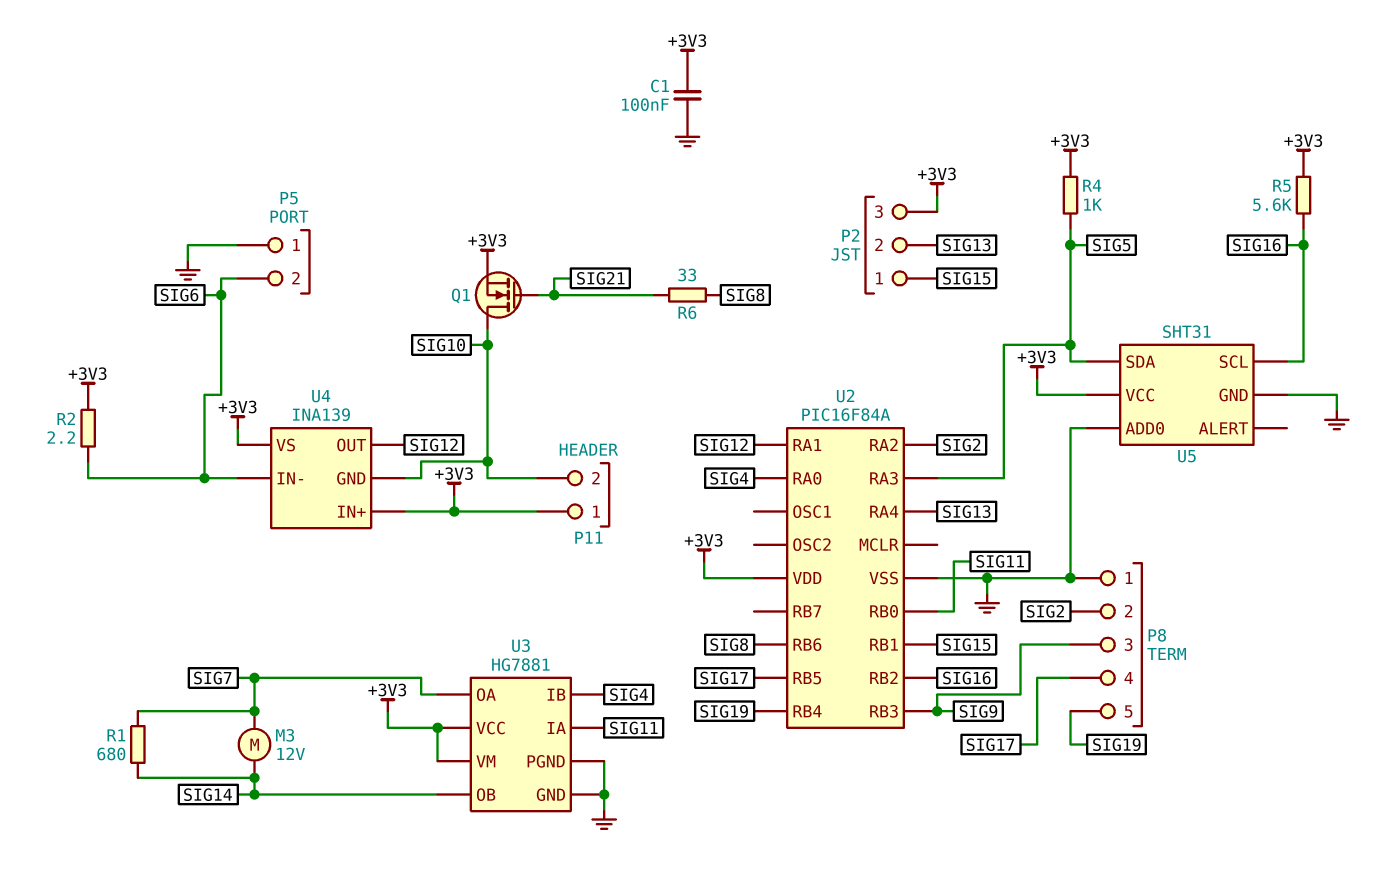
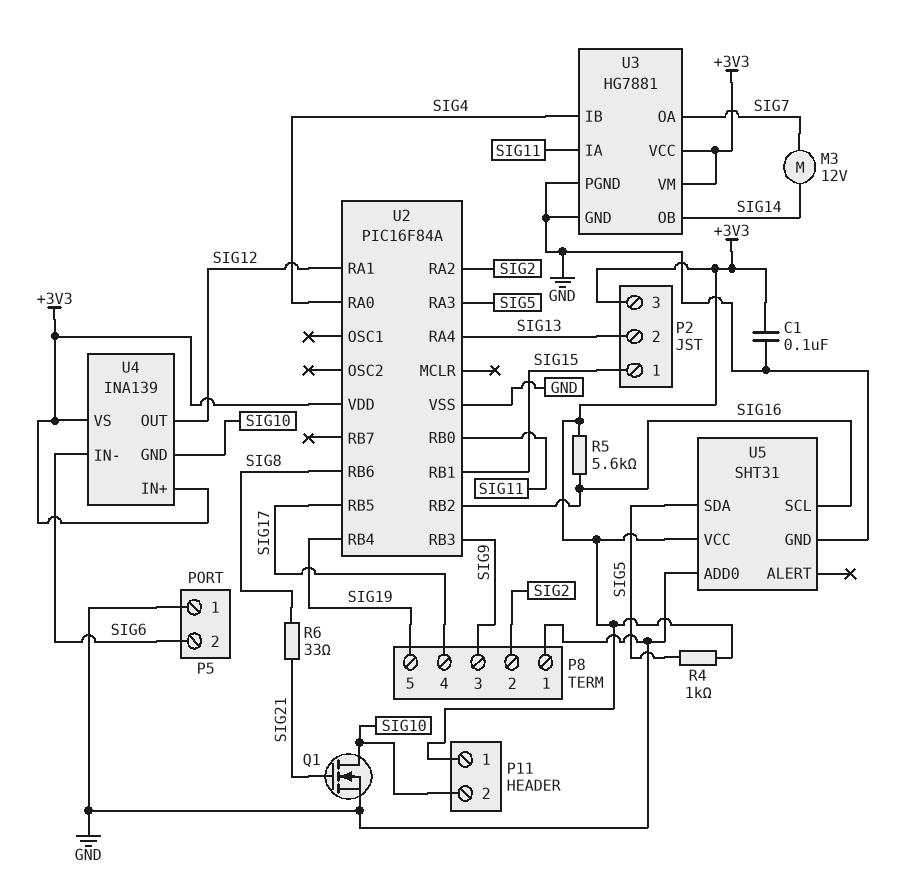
Q1: NMOS (G SIG21, D SIG10, S +3V3) -> NMOS (G SIG21, D SIG10, S GND)
R1: 680 (SIG7, SIG14) -> none
R2: 2.2 (+3V3, SIG6) -> none

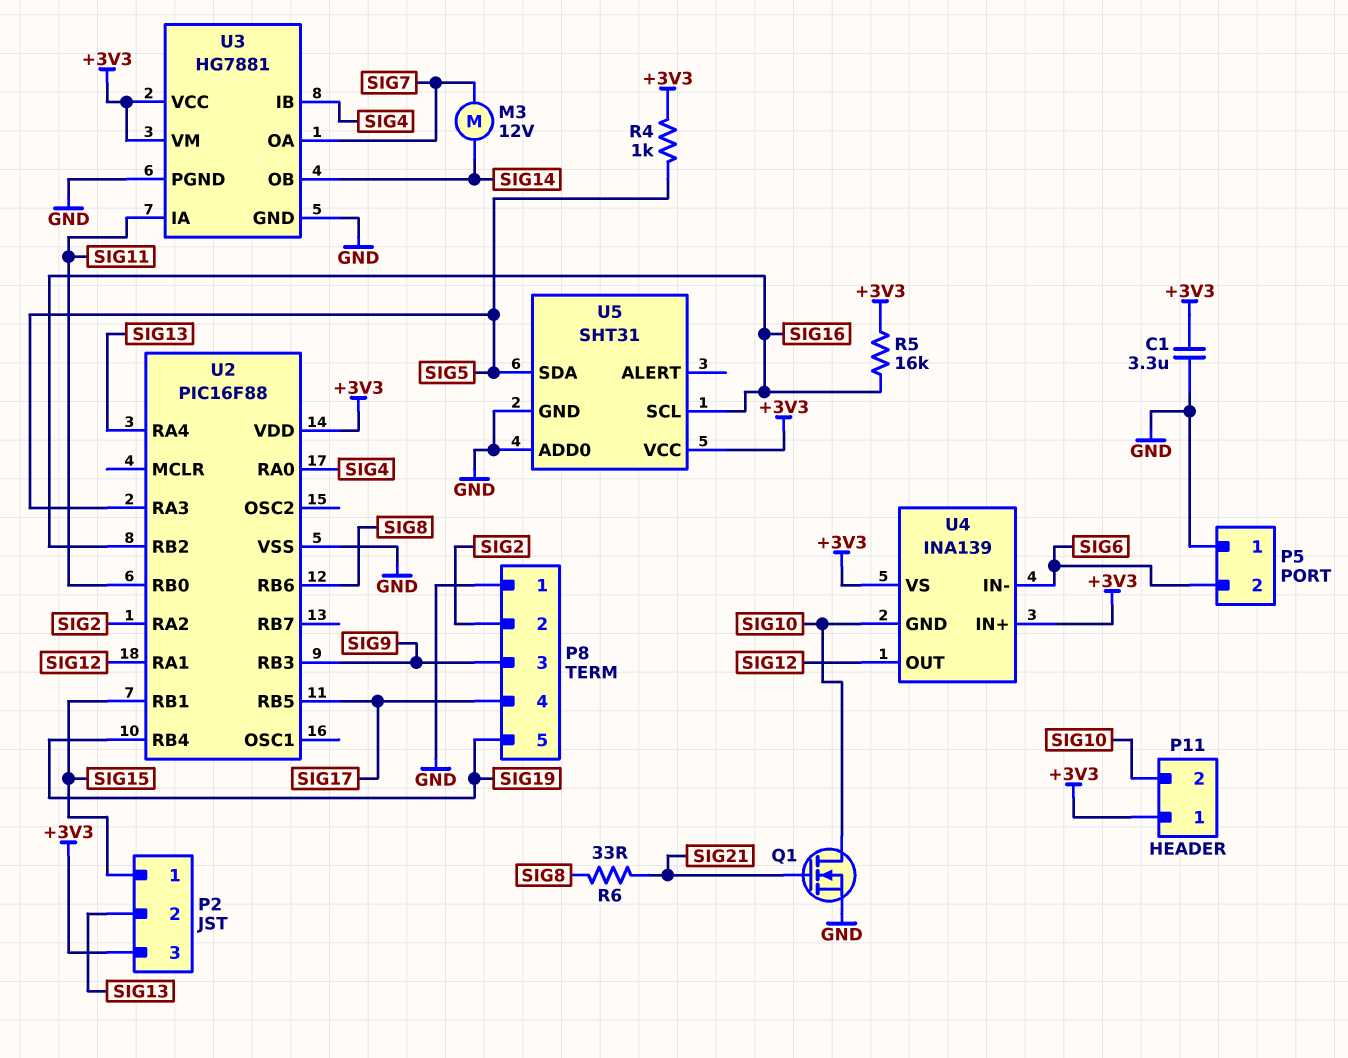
C1: 100nF (+3V3, GND) -> 3.3uF (+3V3, GND)
R5: 5.6k (+3V3, SIG16) -> 16k (+3V3, SIG16)
U2: PIC16F84A -> PIC16F88

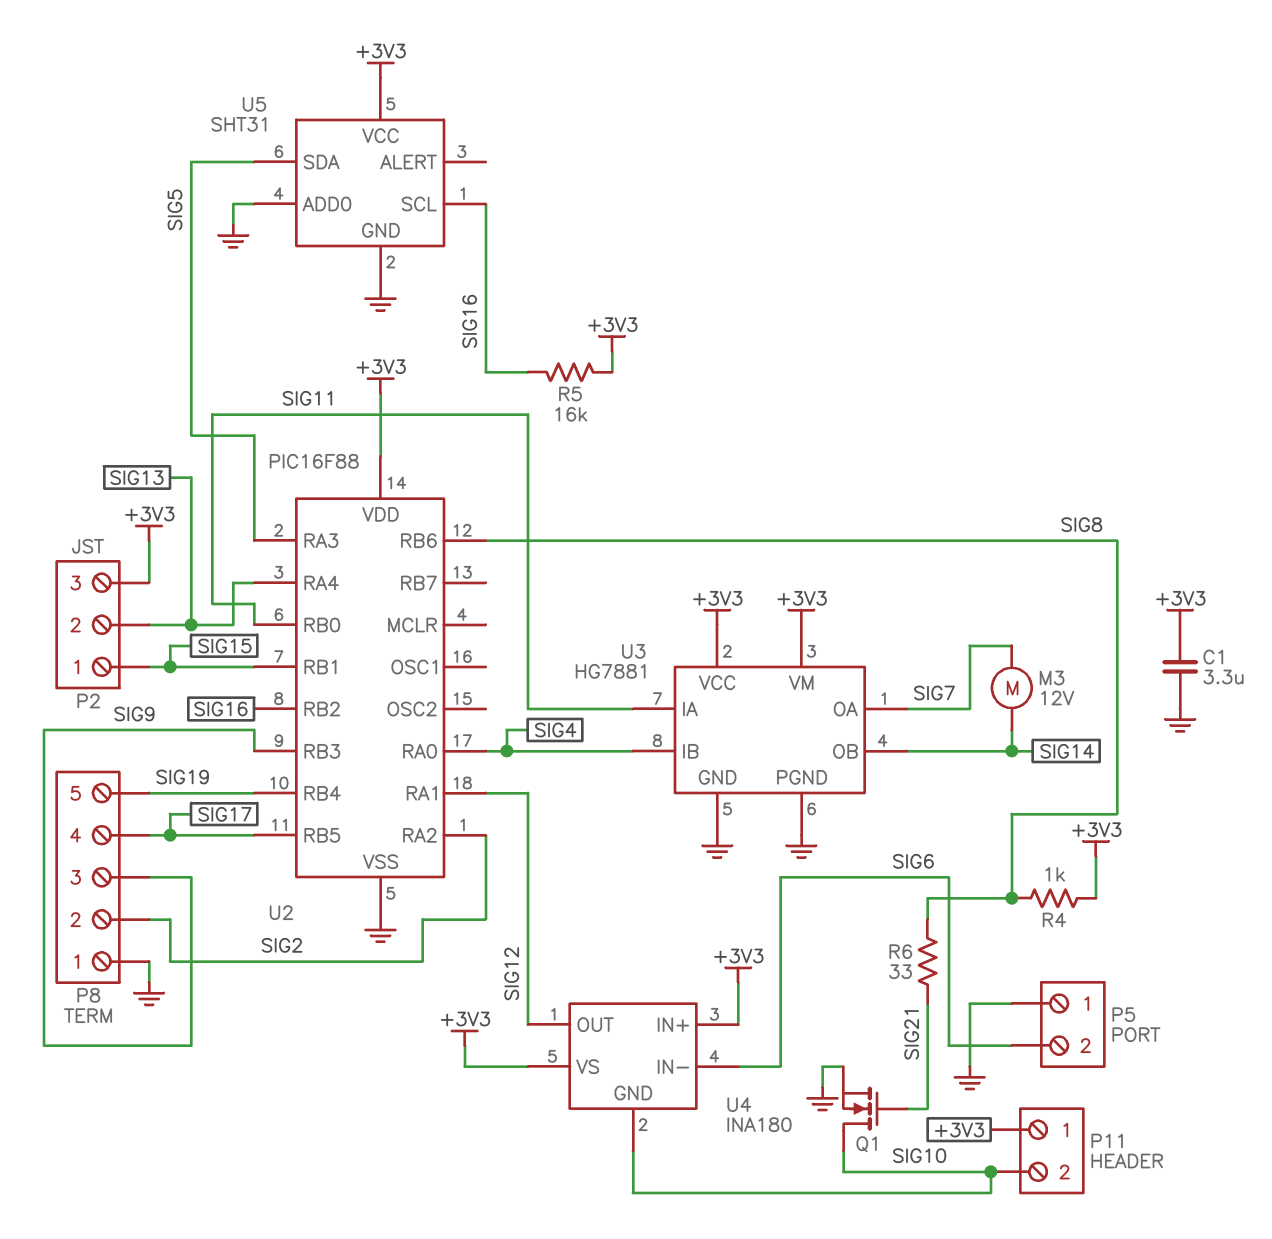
R4: 1k (+3V3, SIG5) -> 1k (+3V3, SIG8)
U4: INA139 -> INA180

